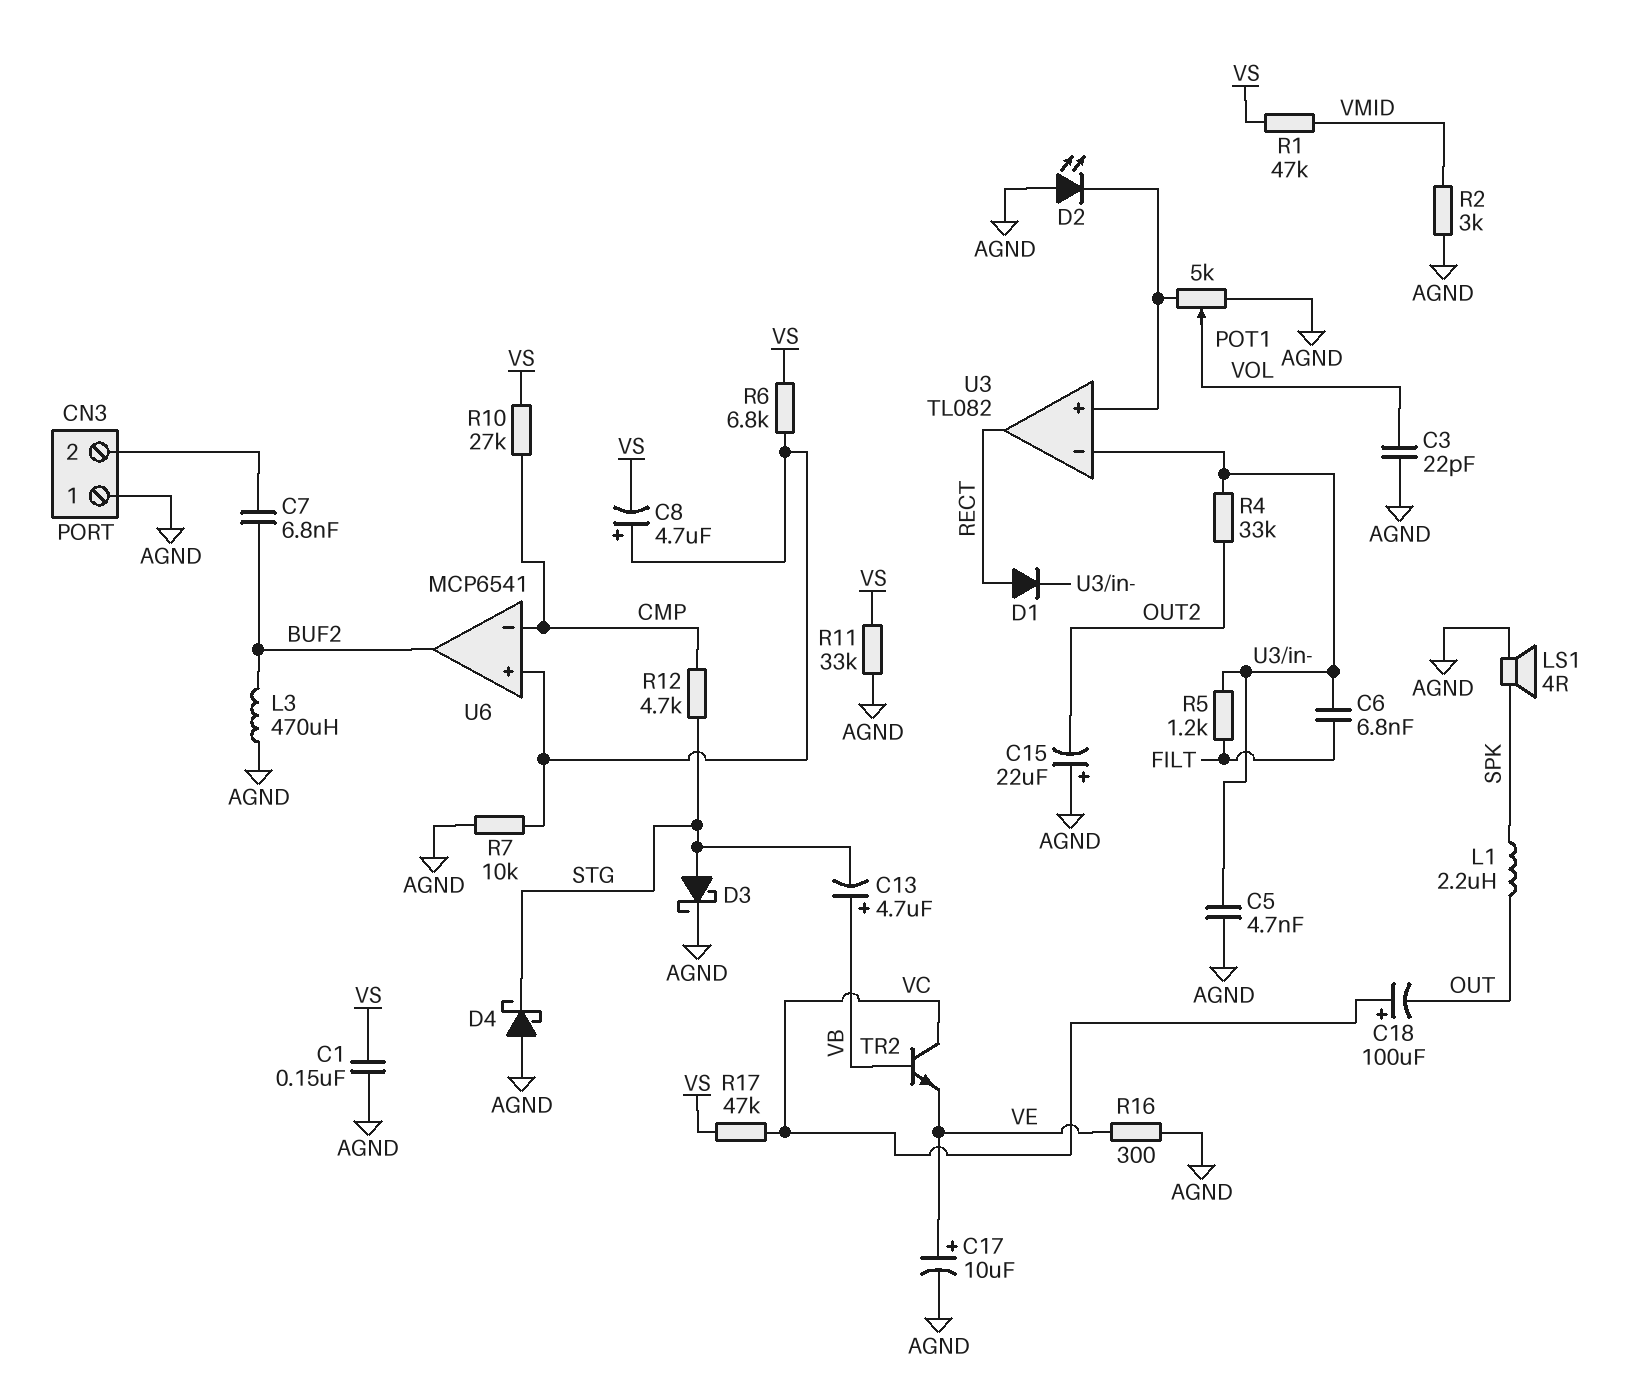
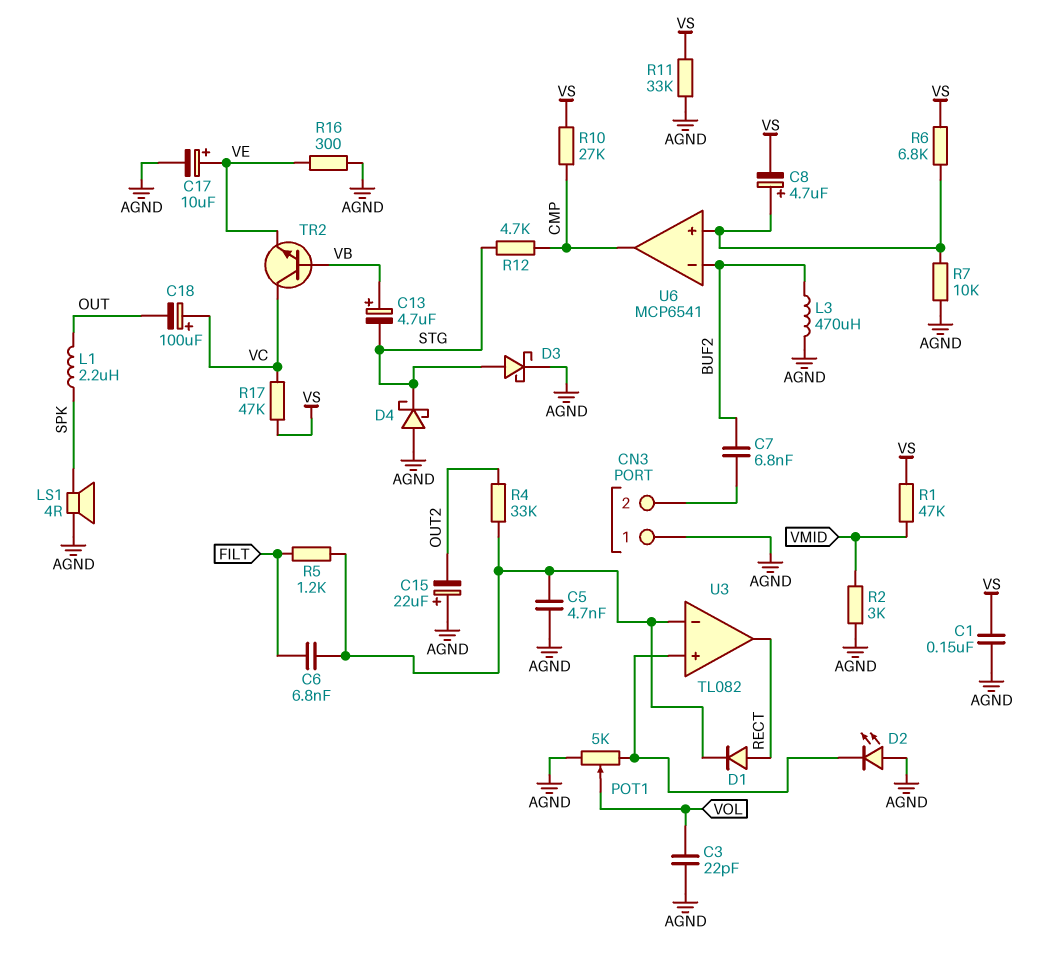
U6 pin in-: CMP -> BUF2
U6 pin out: BUF2 -> CMP

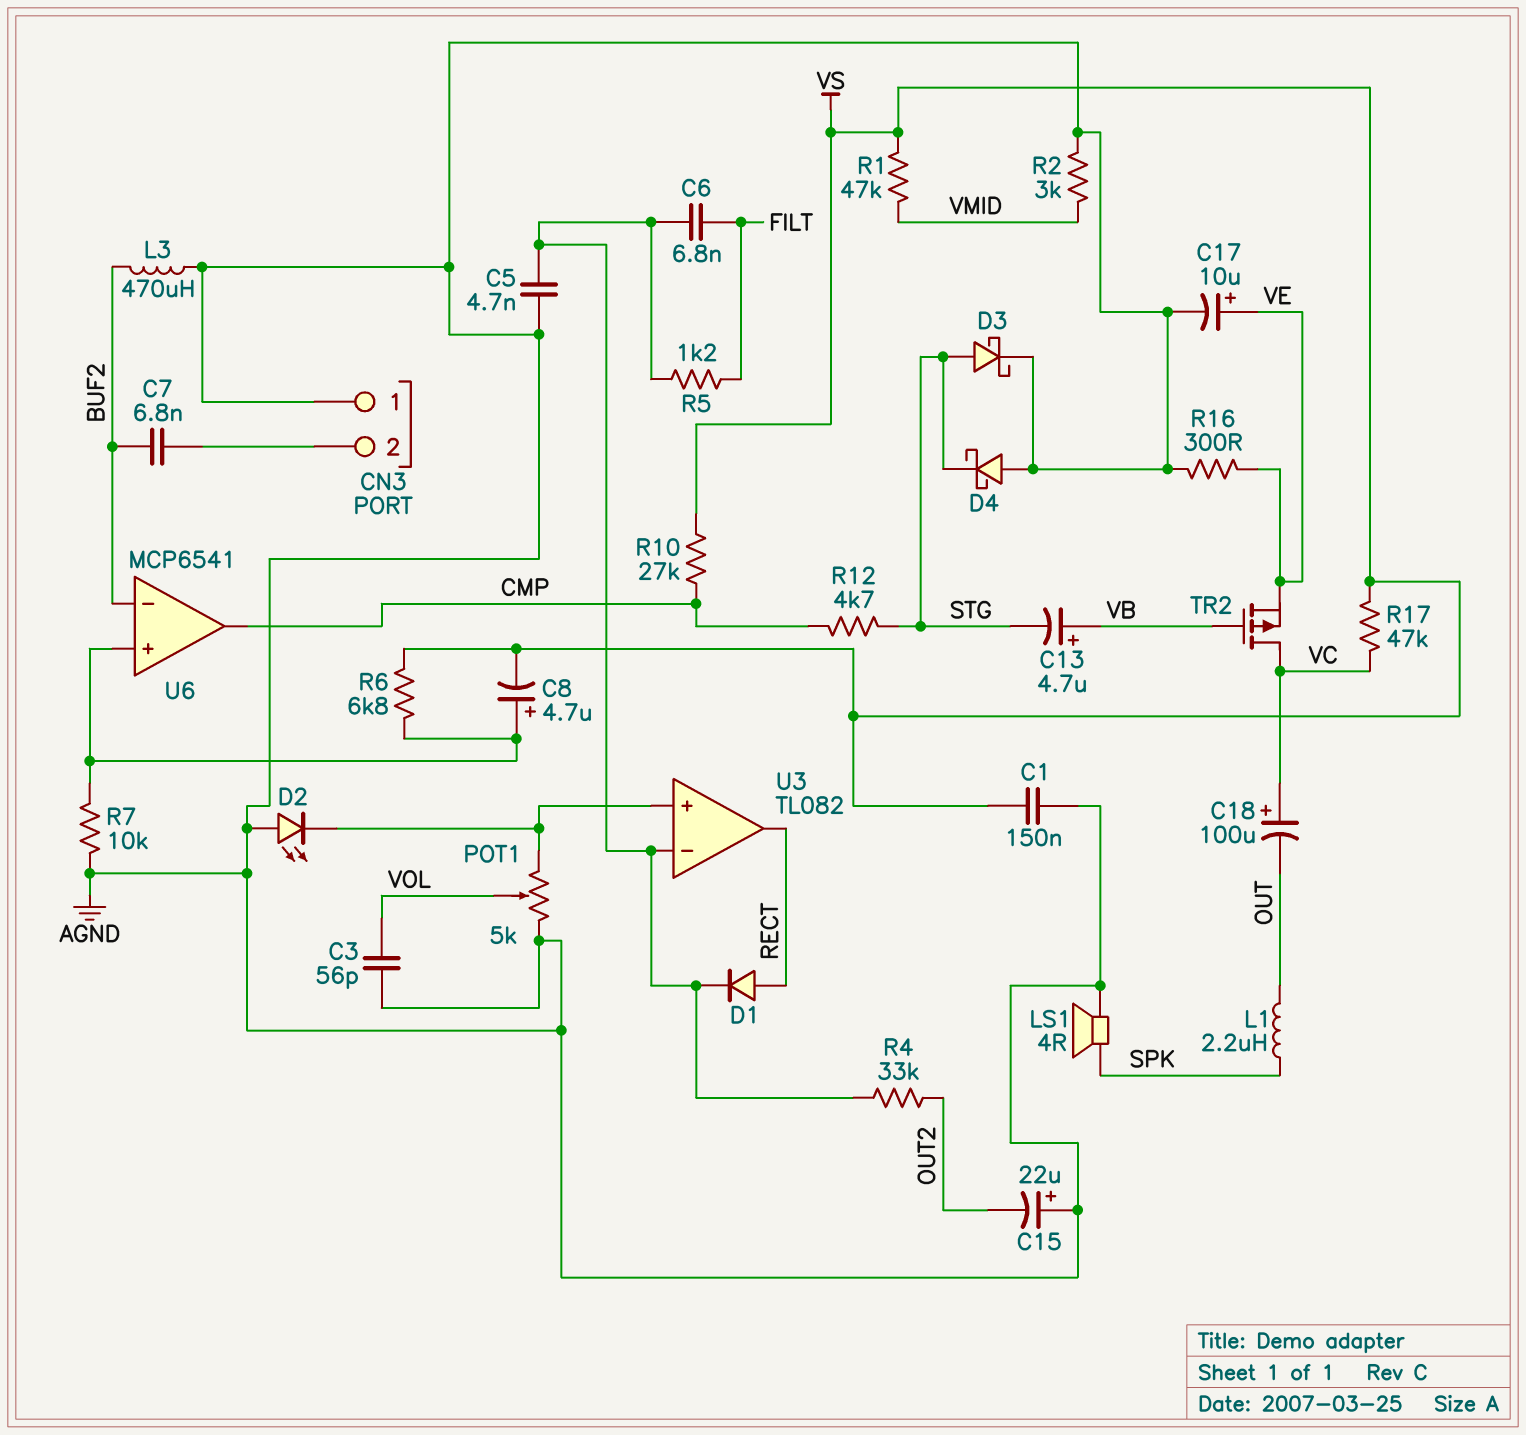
C3: 22pF (AGND, VOL) -> 56pF (AGND, VOL)
R11: 33k (AGND, VS) -> none
TR2: NPN (B VB, C VC, E VE) -> PMOS (G VB, D VC, S VE)

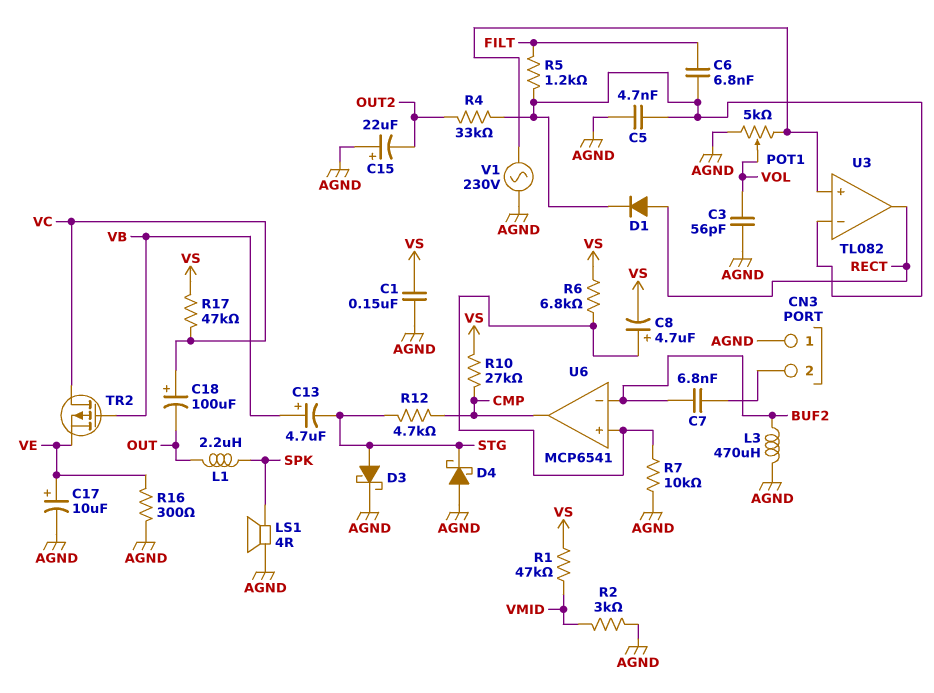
D2: LED (A AGND, K U3/in+) -> none
V1: none -> AC 230V (AGND, U3/in+)

